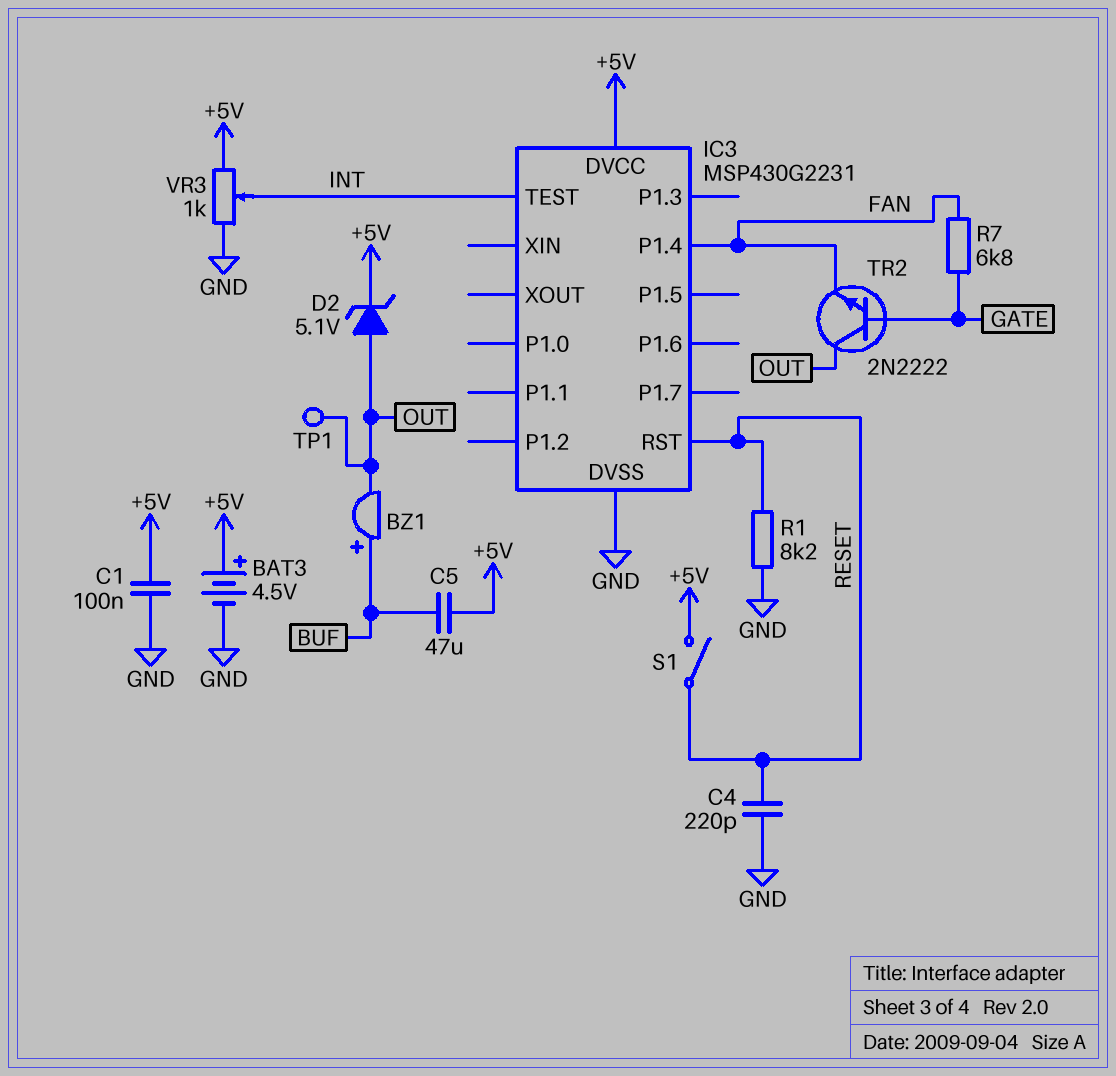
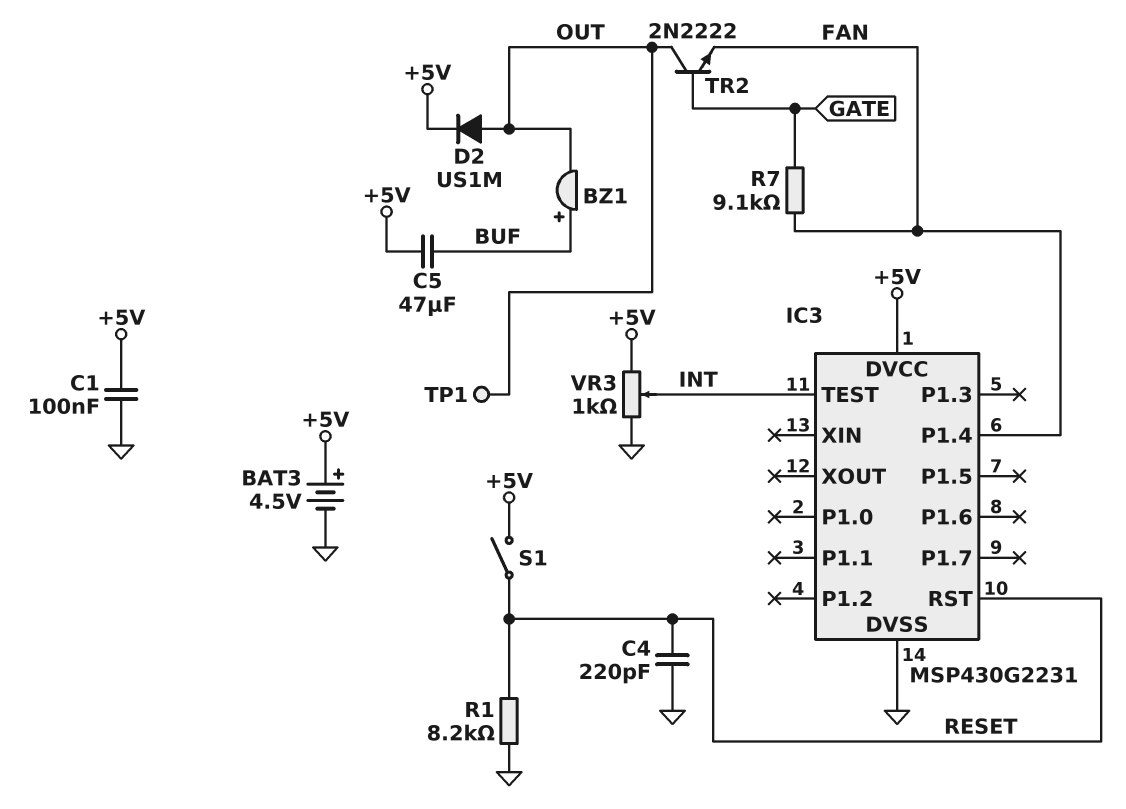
D2: zener 5.1V (A OUT, K +5V) -> diode US1M (A OUT, K +5V)
R7: 6.8k (FAN, GATE) -> 9.1k (FAN, GATE)

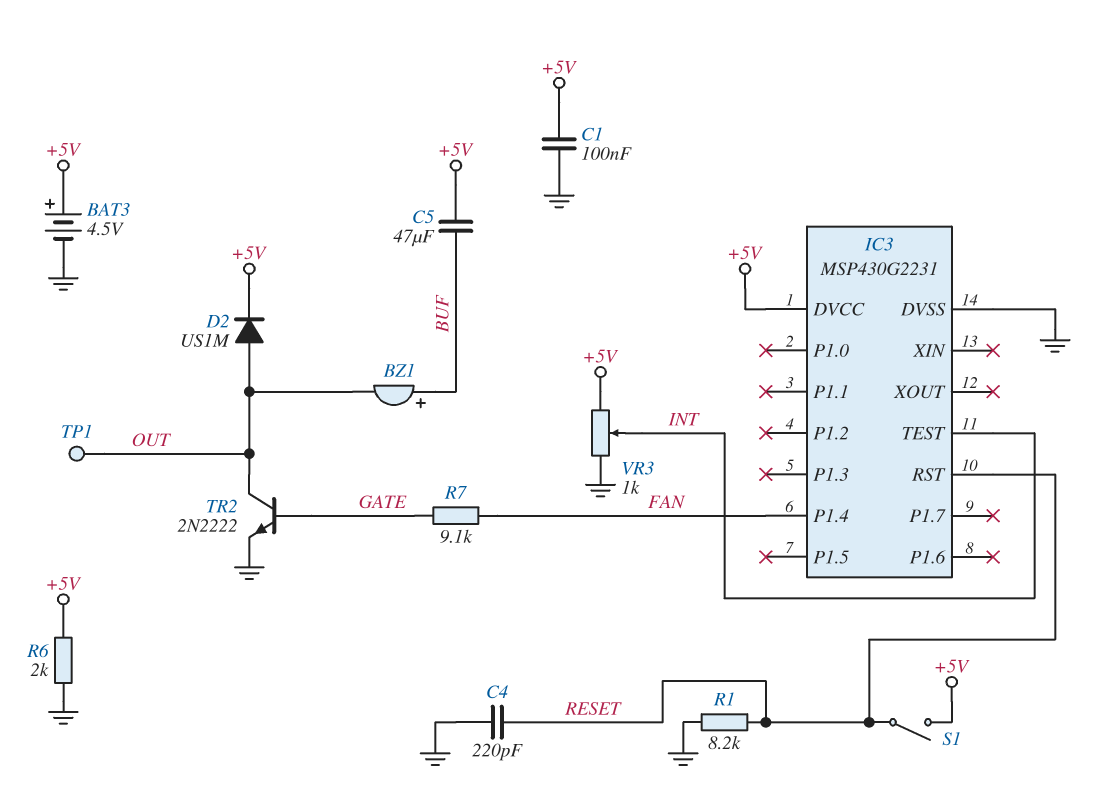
R6: none -> 2k (+5V, GND)
TR2: NPN 2N2222 (B GATE, C OUT, E FAN) -> NPN 2N2222 (B GATE, C OUT, E GND)

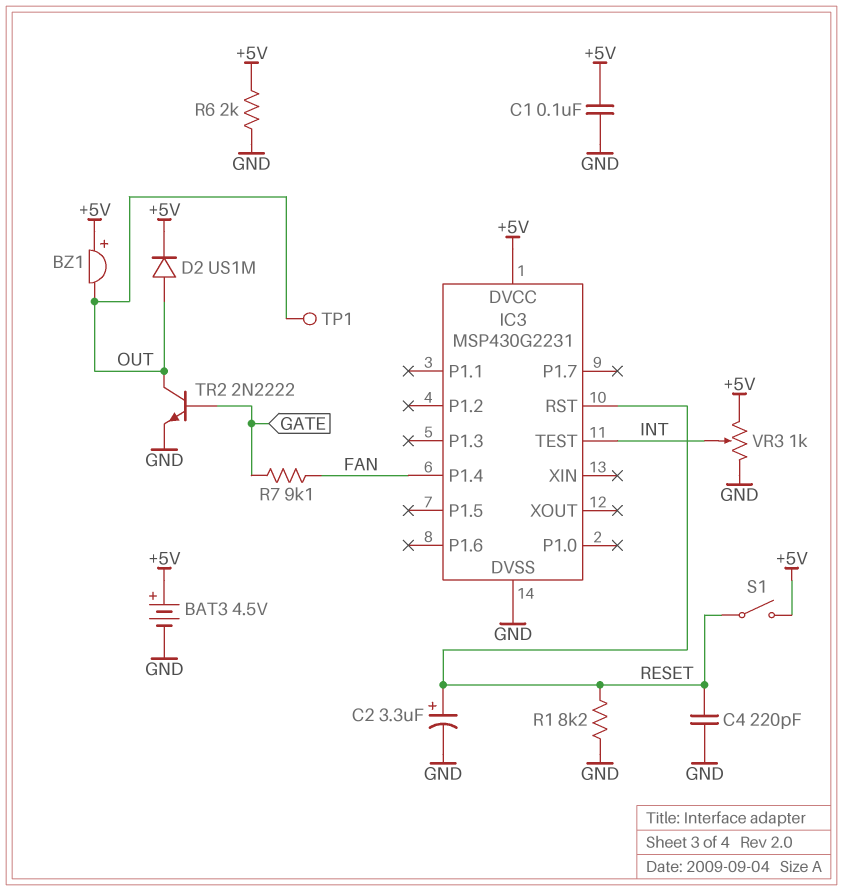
BZ1: buzzer (plus BUF, minus OUT) -> buzzer (plus +5V, minus OUT)
C2: none -> 3.3uF (plus RESET, minus GND)
C5: 47uF (+5V, BUF) -> none

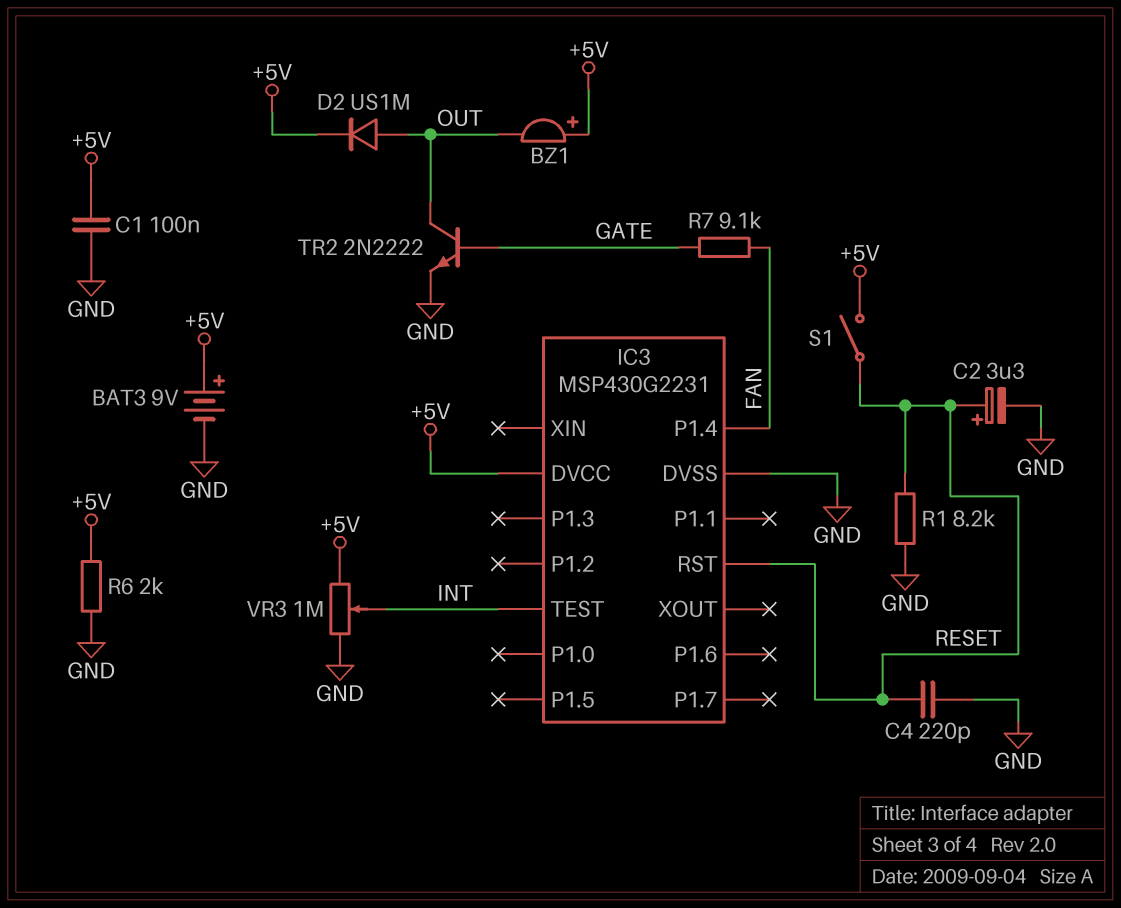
BAT3: 4.5V (plus +5V, minus GND) -> 9V (plus +5V, minus GND)
TP1: test point (OUT) -> none
VR3: 1k (+5V, GND, wiper INT) -> 1M (+5V, GND, wiper INT)

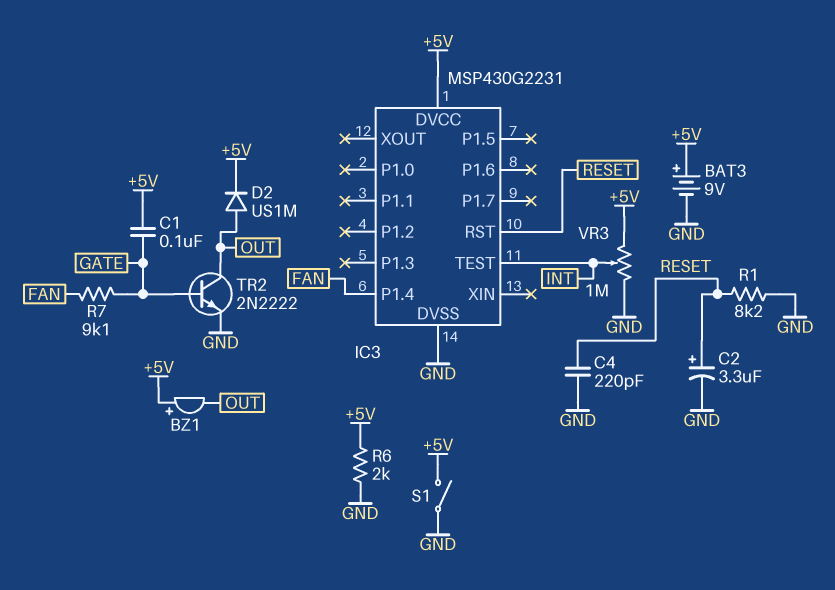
C1: 100nF (+5V, GND) -> 100nF (+5V, GATE)
S1: switch (+5V, RESET) -> switch (+5V, GND)

